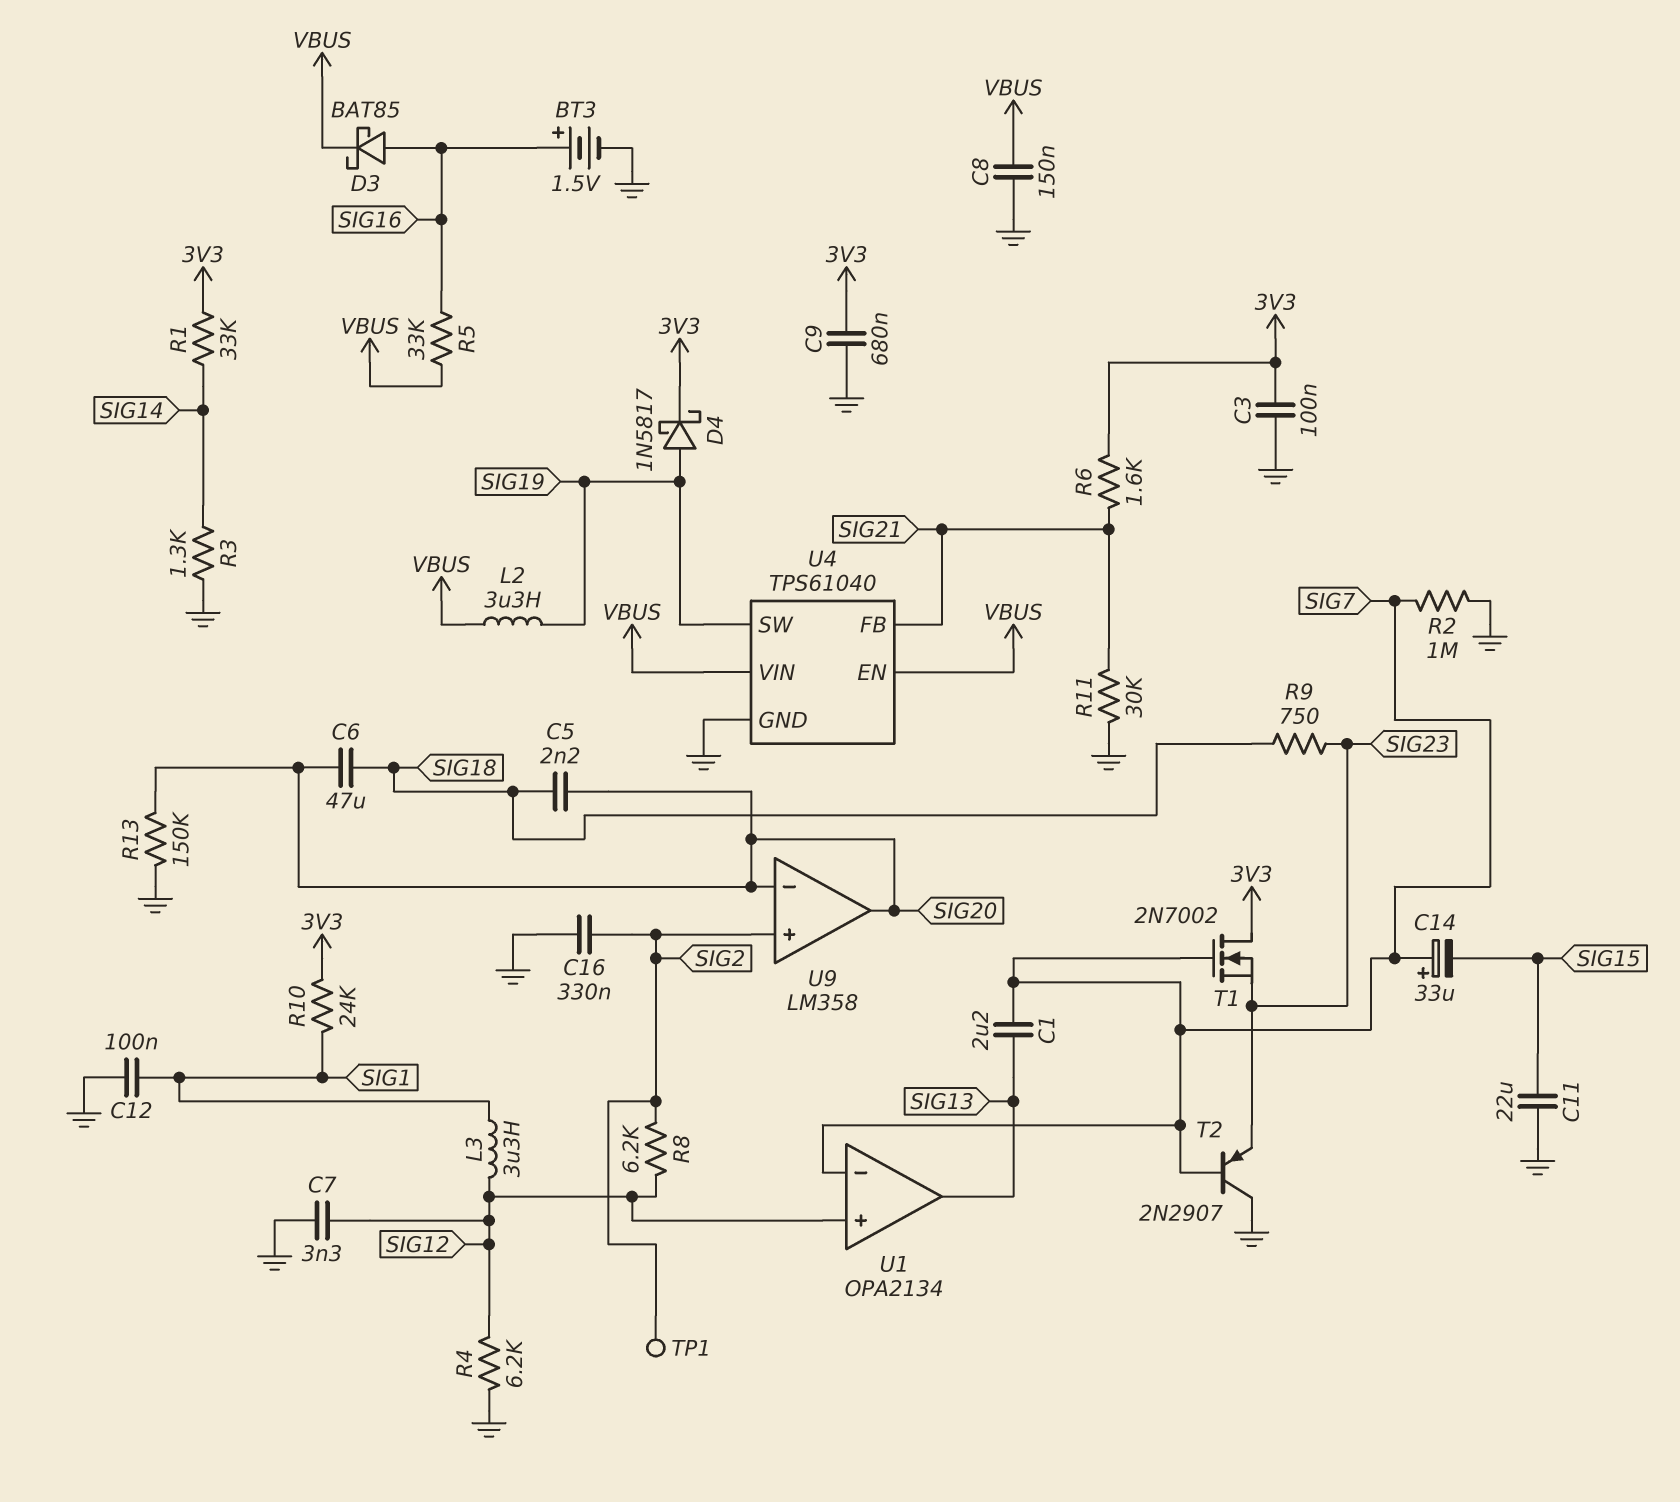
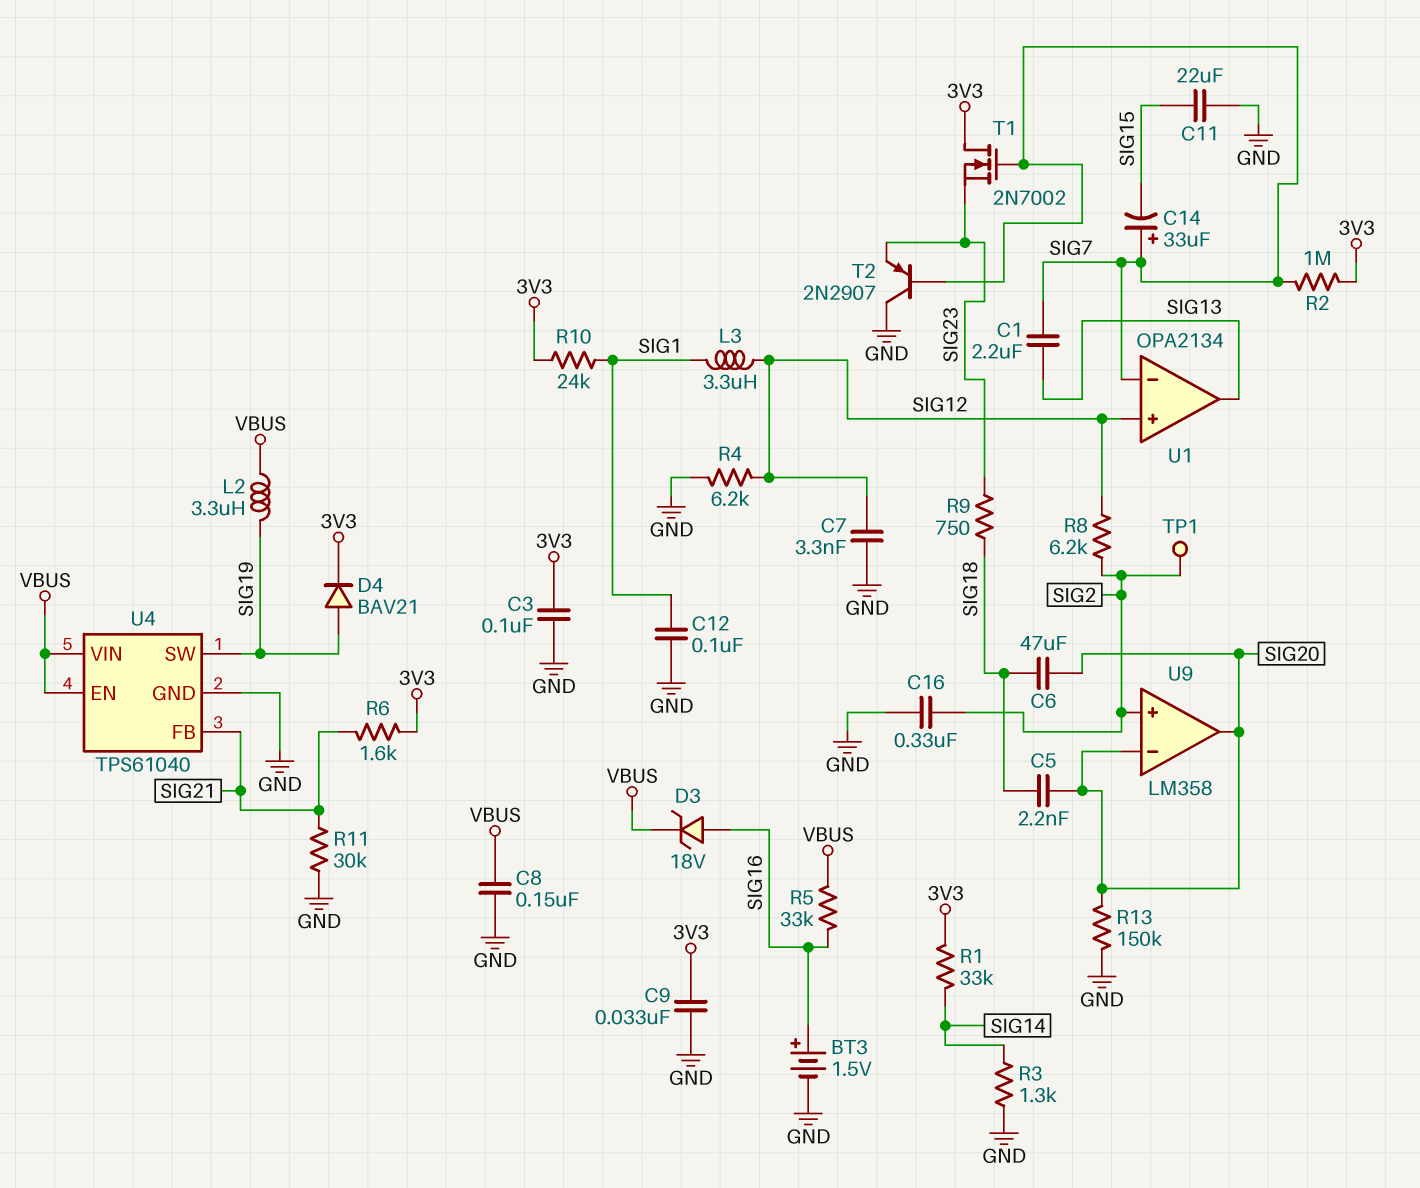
C9: 680nF (3V3, GND) -> 33nF (3V3, GND)
D3: schottky BAT85 (A SIG16, K VBUS) -> zener 18V (A SIG16, K VBUS)
D4: schottky 1N5817 (A SIG19, K 3V3) -> diode BAV21 (A SIG19, K 3V3)
R2: 1M (GND, SIG7) -> 1M (3V3, SIG7)

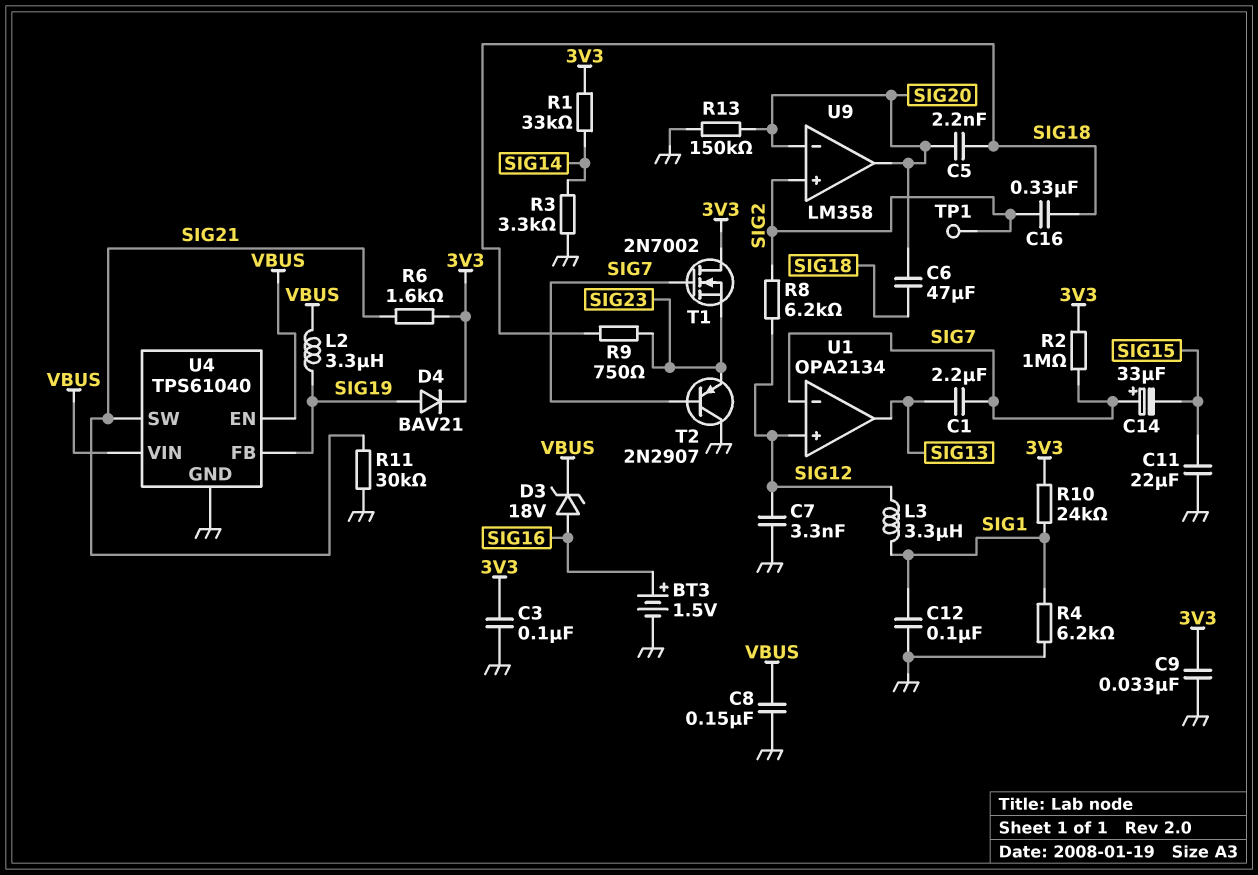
C16: 330nF (GND, SIG2) -> 330nF (SIG2, SIG18)
R3: 1.3k (GND, SIG14) -> 3.3k (GND, SIG14)
R4: 6.2k (GND, SIG12) -> 6.2k (GND, SIG1)
R5: 33k (SIG16, VBUS) -> none
U4 pin FB: SIG21 -> SIG19
U4 pin SW: SIG19 -> SIG21

